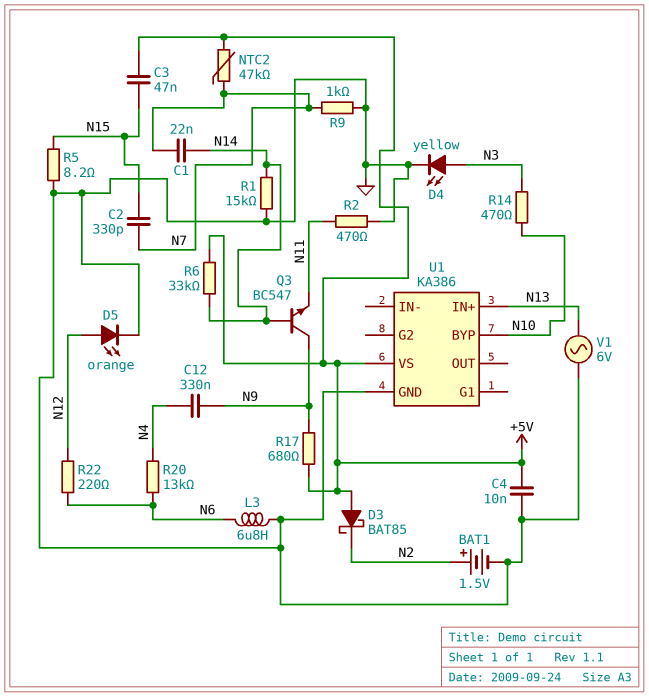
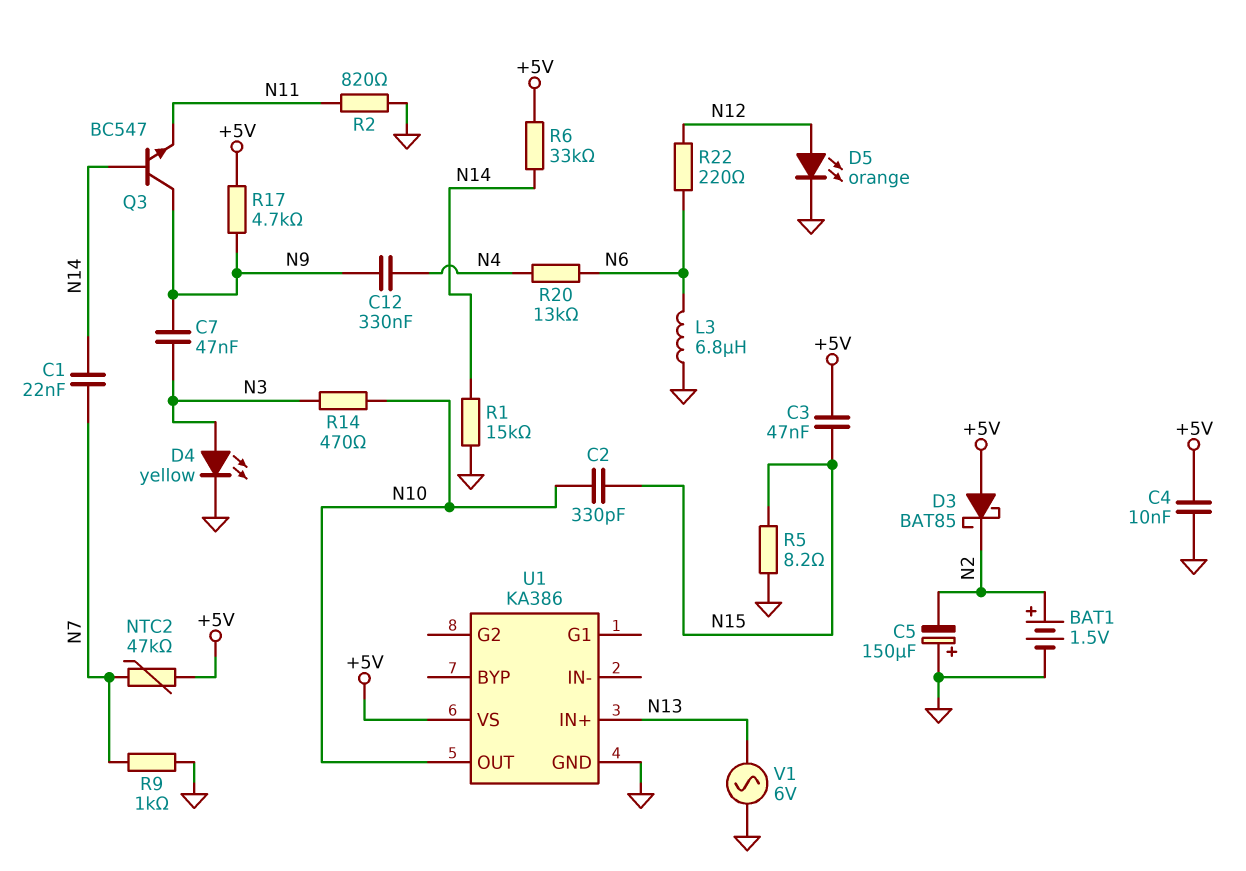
C2: 330pF (N7, N15) -> 330pF (N10, N15)
C5: none -> 150uF (plus GND, minus N2)
C7: none -> 47nF (N3, N9)
R2: 470 (GND, N11) -> 820 (GND, N11)
R17: 680 (+5V, N9) -> 4.7k (+5V, N9)
U1 pin BYP: N10 -> none
U1 pin OUT: none -> N10

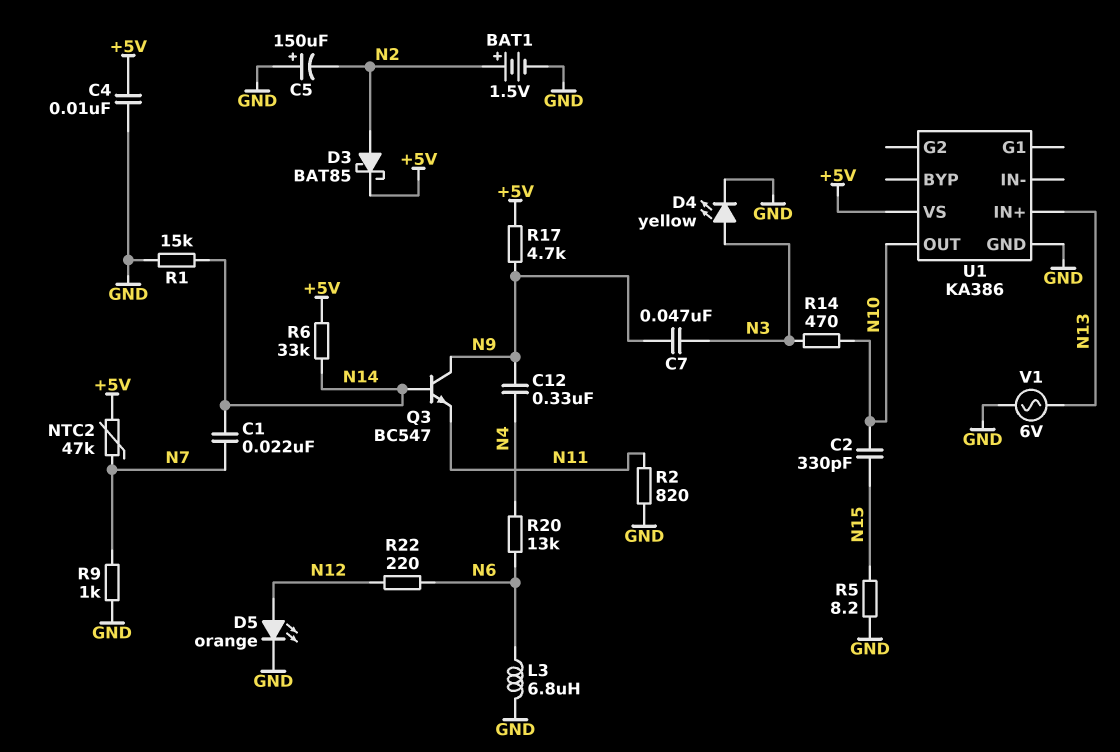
C3: 47nF (+5V, N15) -> none
D3: schottky BAT85 (A +5V, K N2) -> schottky BAT85 (A N2, K +5V)

